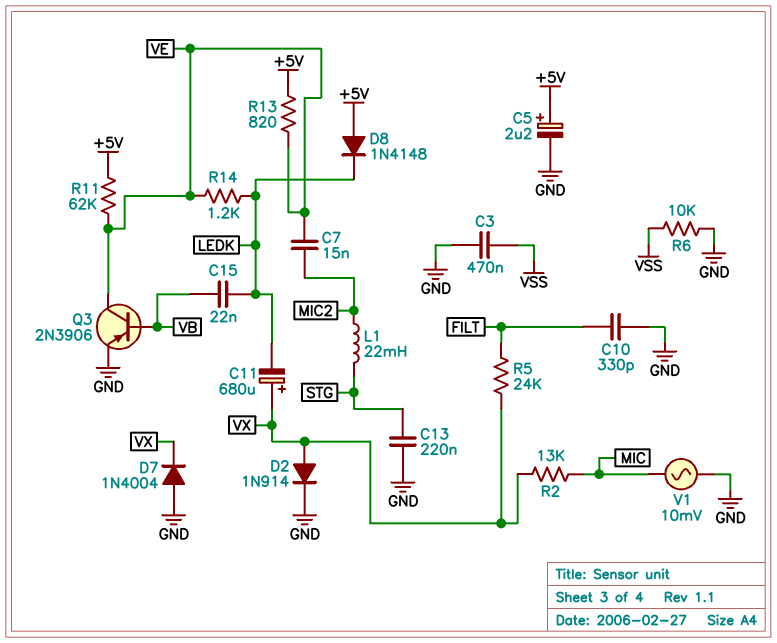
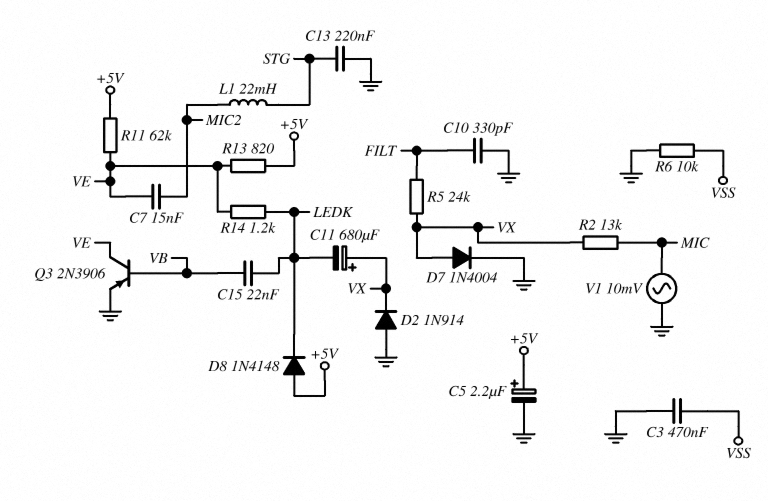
D2: diode 1N914 (A VX, K GND) -> diode 1N914 (A GND, K VX)
D7: diode 1N4004 (A GND, K VX) -> diode 1N4004 (A VX, K GND)

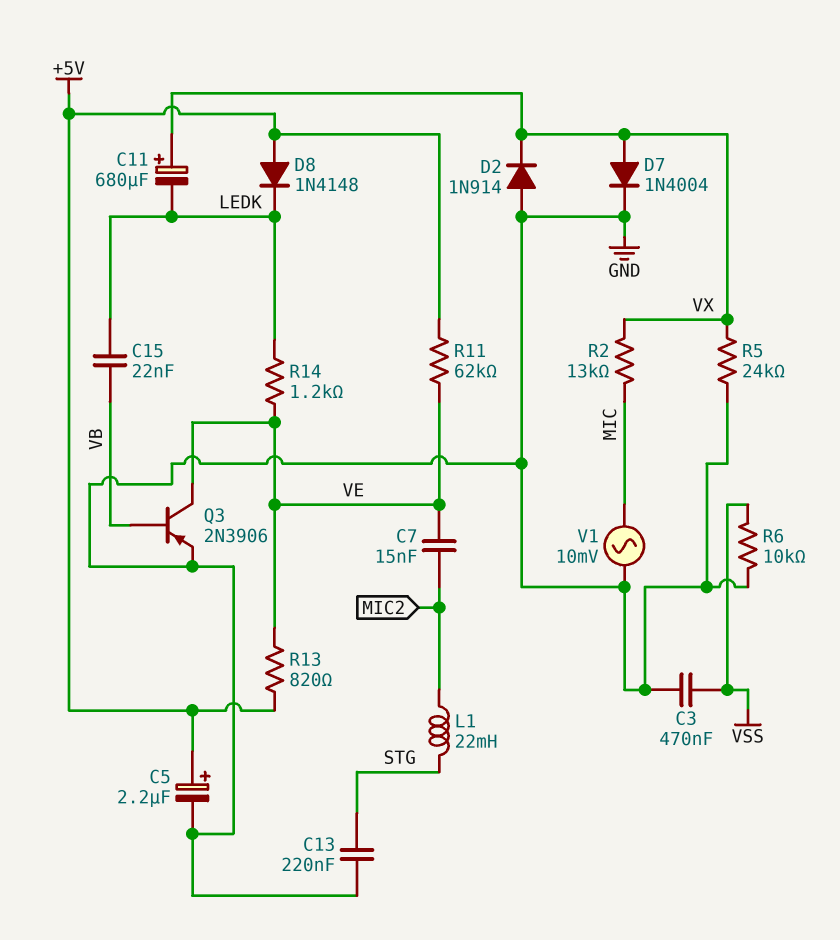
C10: 330pF (FILT, GND) -> none
R5: 24k (FILT, VX) -> 24k (GND, VX)

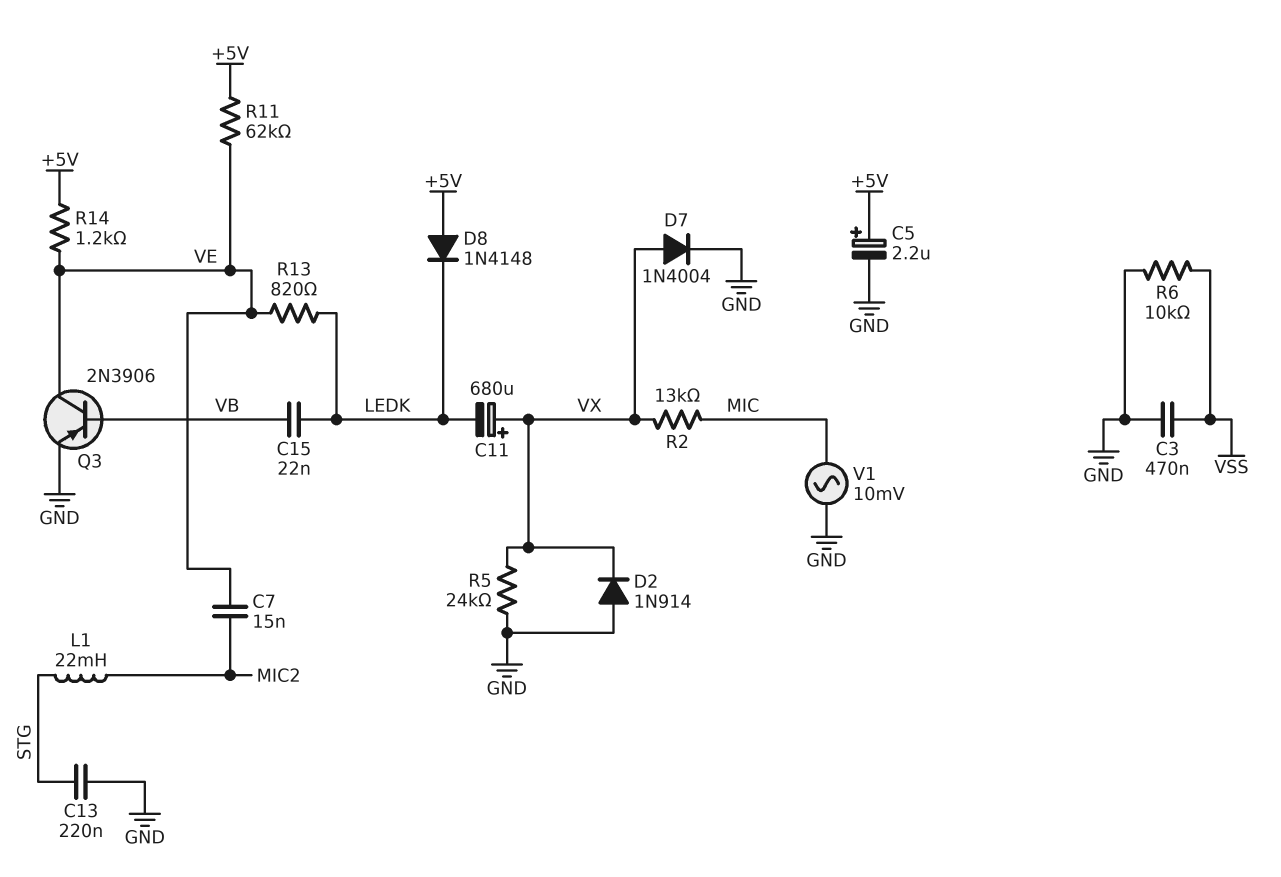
R13: 820 (+5V, VE) -> 820 (LEDK, VE)
R14: 1.2k (LEDK, VE) -> 1.2k (+5V, VE)

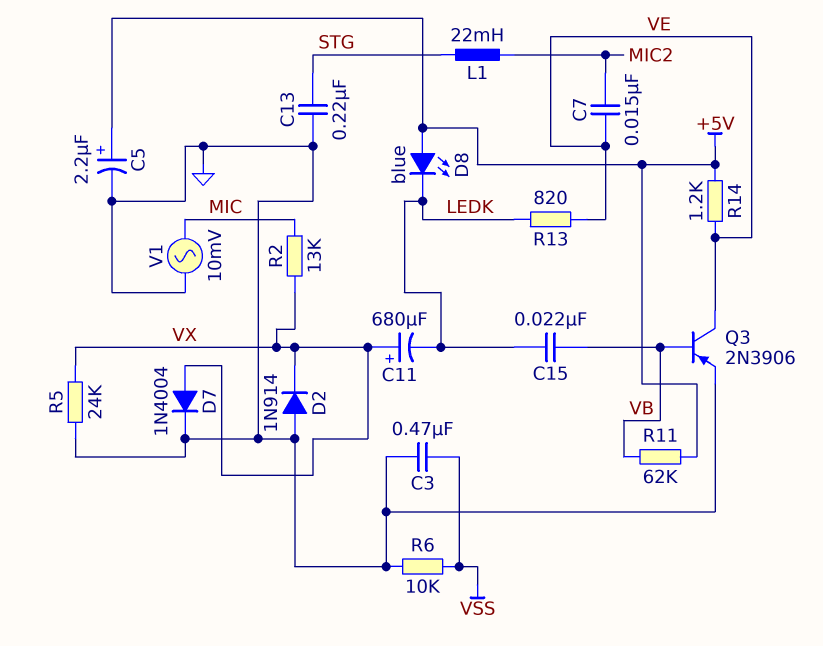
D8: diode 1N4148 (A +5V, K LEDK) -> LED blue (A +5V, K LEDK)
R11: 62k (+5V, VE) -> 62k (+5V, VB)

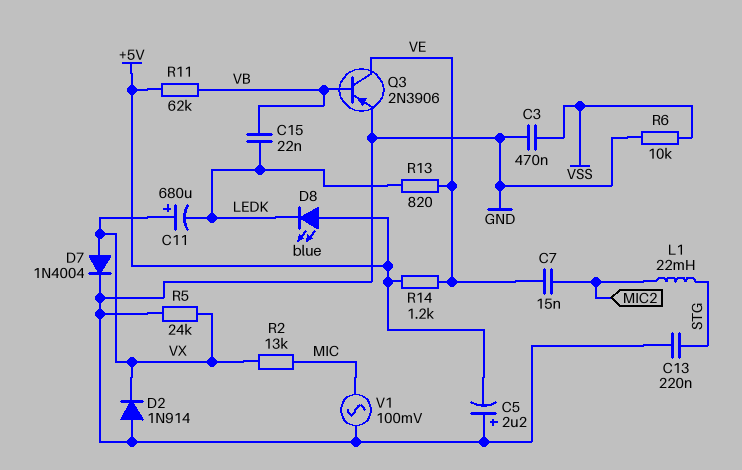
C5: 2.2uF (plus +5V, minus GND) -> 2.2uF (plus GND, minus +5V)
V1: AC 10mV (GND, MIC) -> AC 100mV (GND, MIC)

